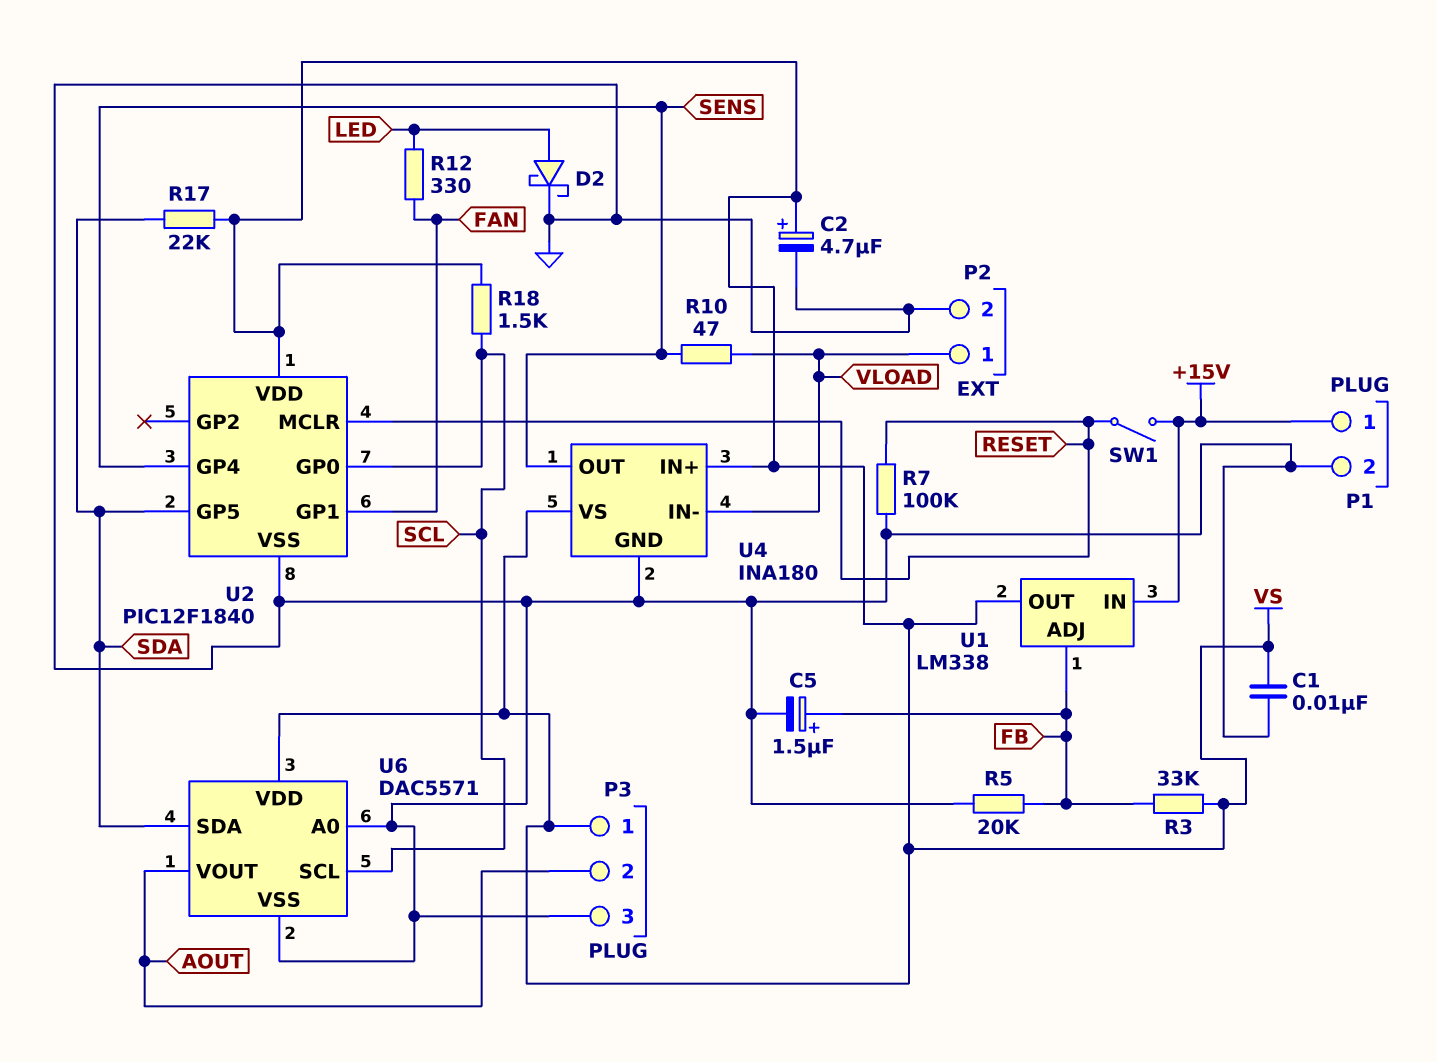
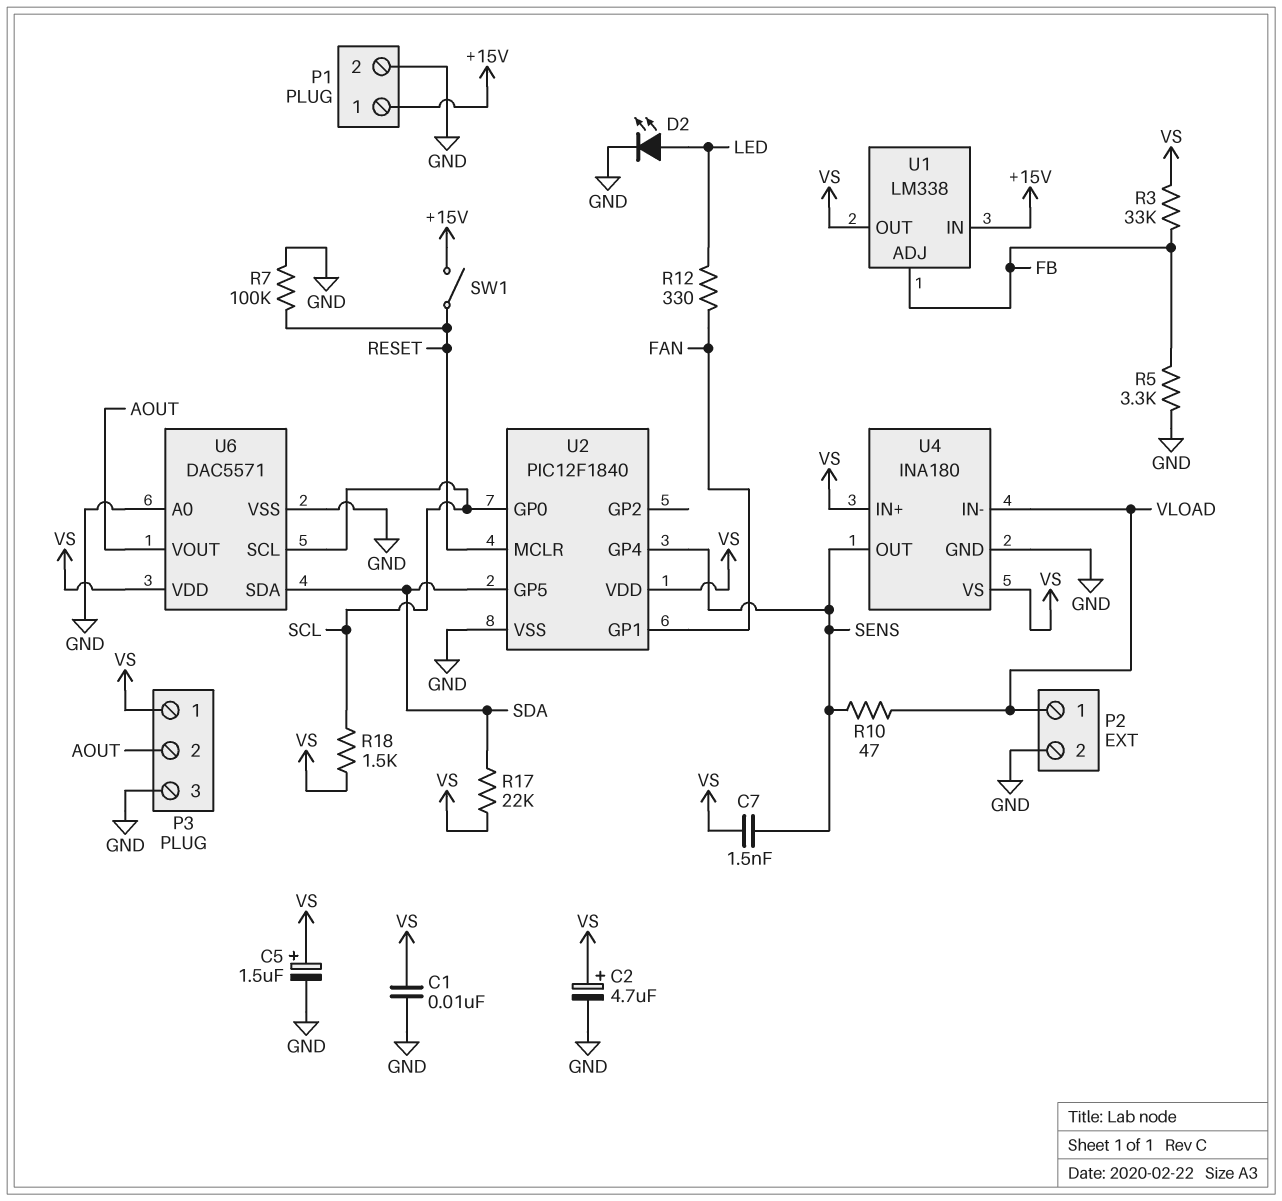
C5: 1.5uF (plus FB, minus GND) -> 1.5uF (plus VS, minus GND)
C7: none -> 1.5nF (SENS, VS)
D2: schottky (A LED, K GND) -> LED (A LED, K GND)
R5: 20k (FB, GND) -> 3.3k (FB, GND)

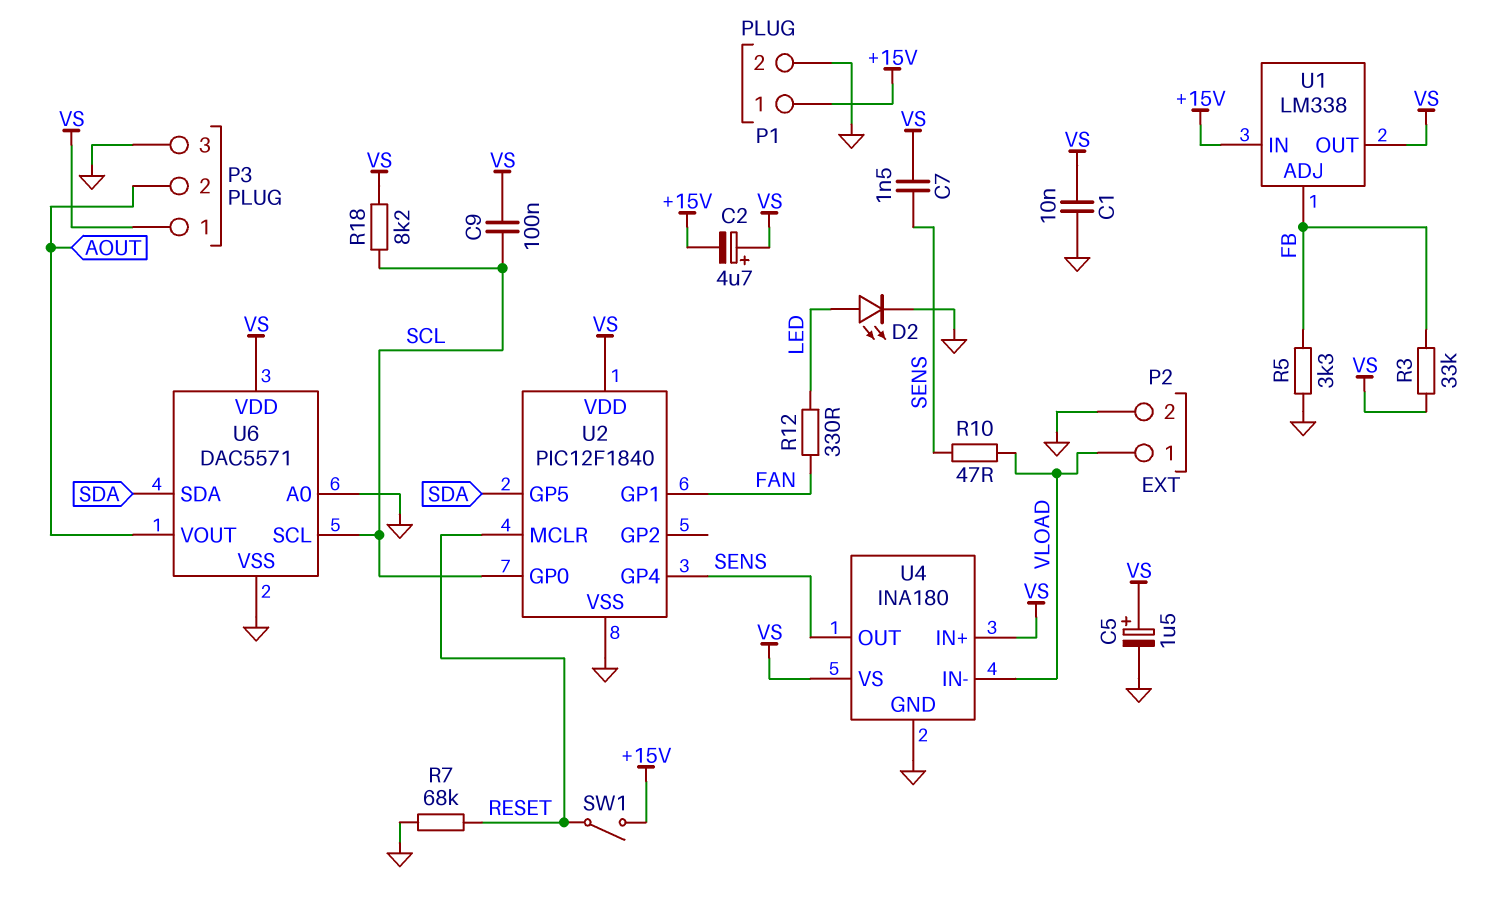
C2: 4.7uF (plus VS, minus GND) -> 4.7uF (plus VS, minus +15V)
C9: none -> 100nF (SCL, VS)
R7: 100k (GND, RESET) -> 68k (GND, RESET)
R17: 22k (SDA, VS) -> none
R18: 1.5k (SCL, VS) -> 8.2k (SCL, VS)

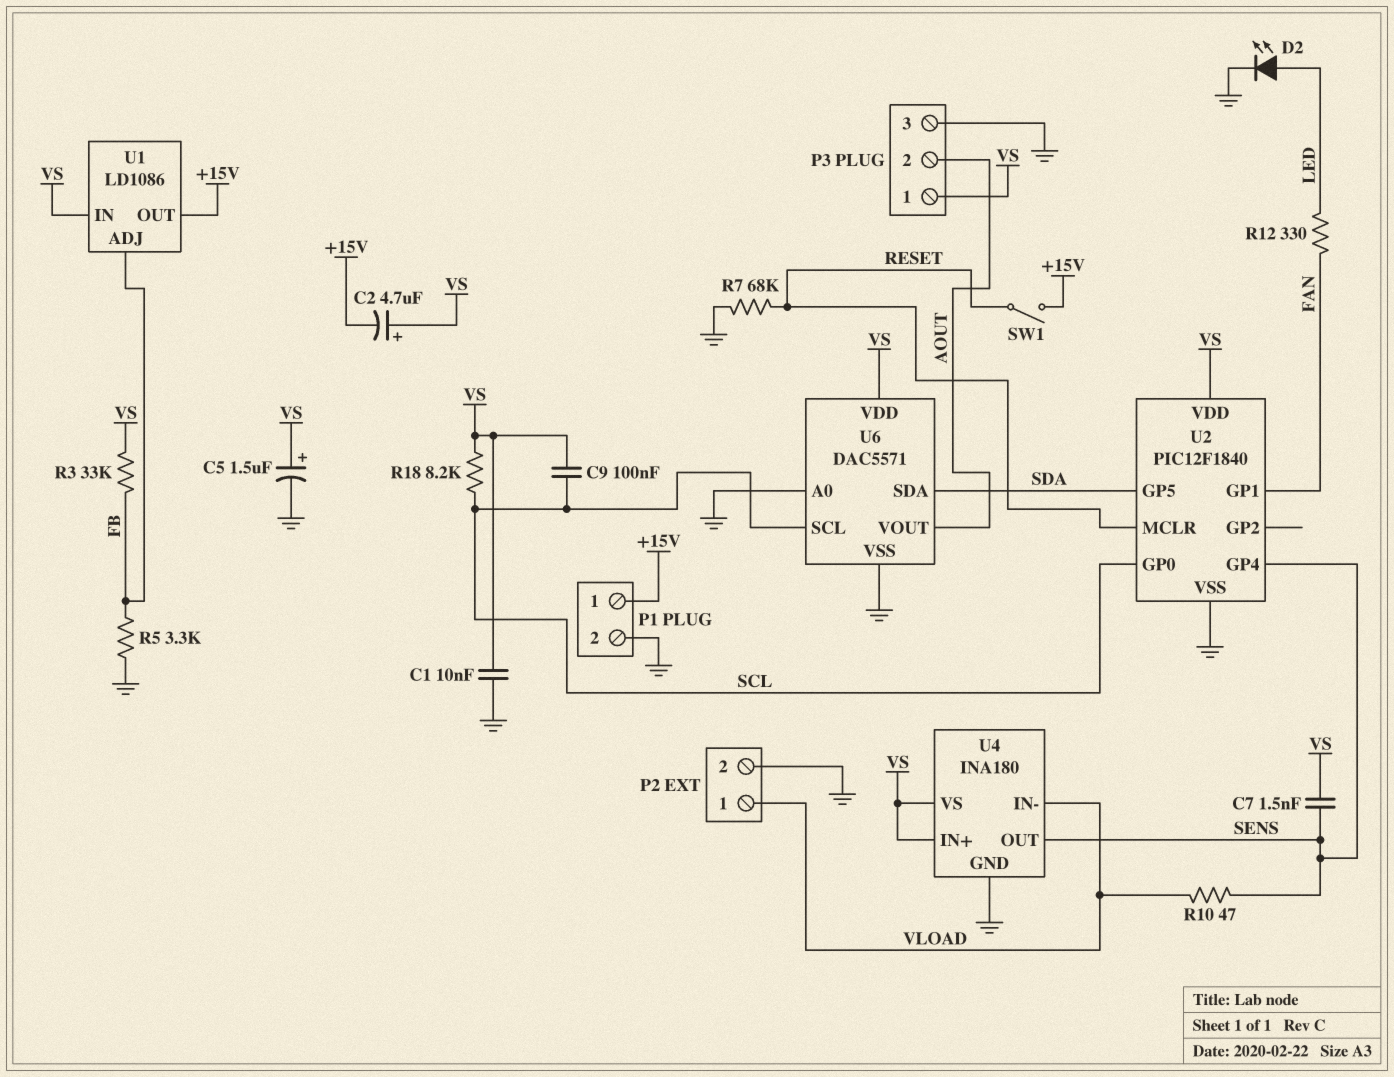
U1: LM338 -> LD1086
U1 pin IN: +15V -> VS
U1 pin OUT: VS -> +15V

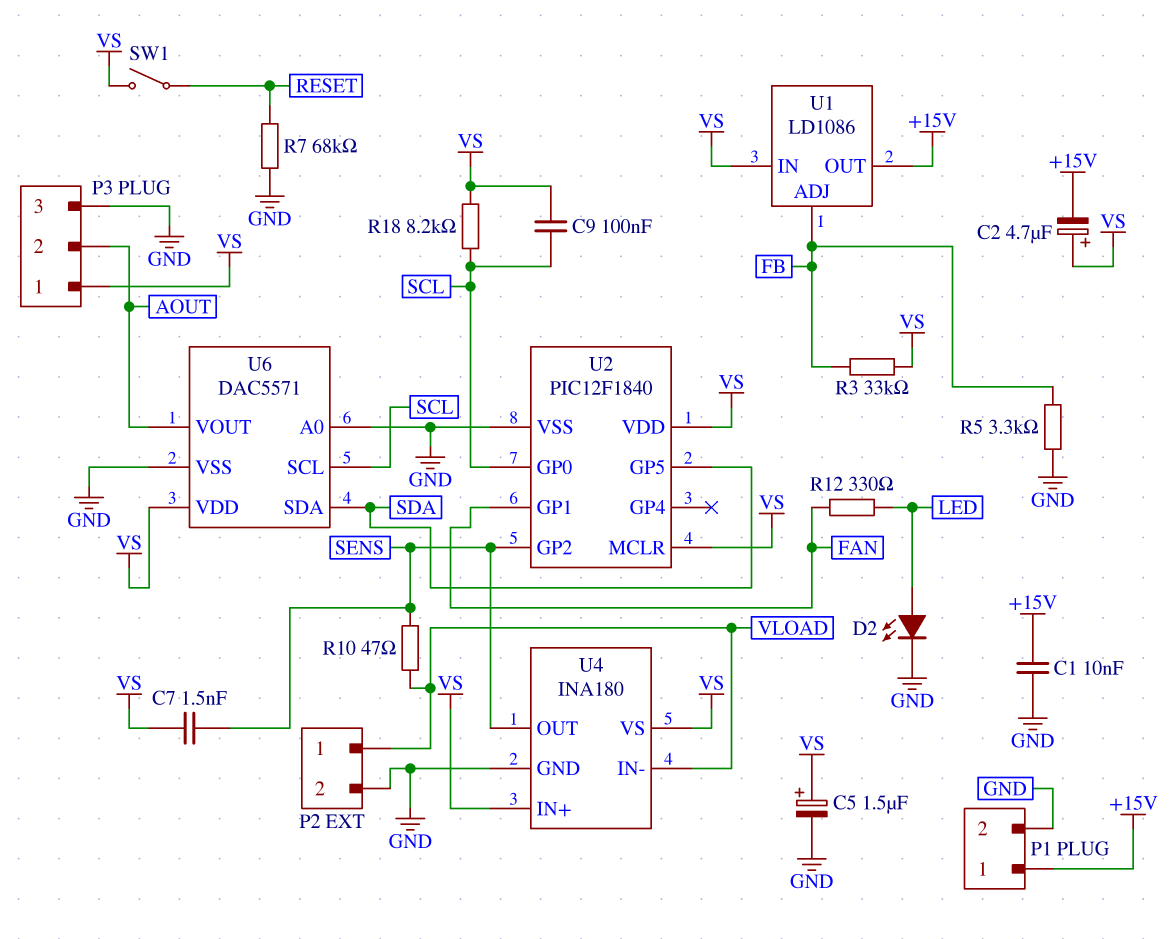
C1: 10nF (GND, VS) -> 10nF (+15V, GND)
SW1: switch (+15V, RESET) -> switch (RESET, VS)
U2 pin GP2: none -> SENS
U2 pin GP4: SENS -> none
U2 pin MCLR: RESET -> VS

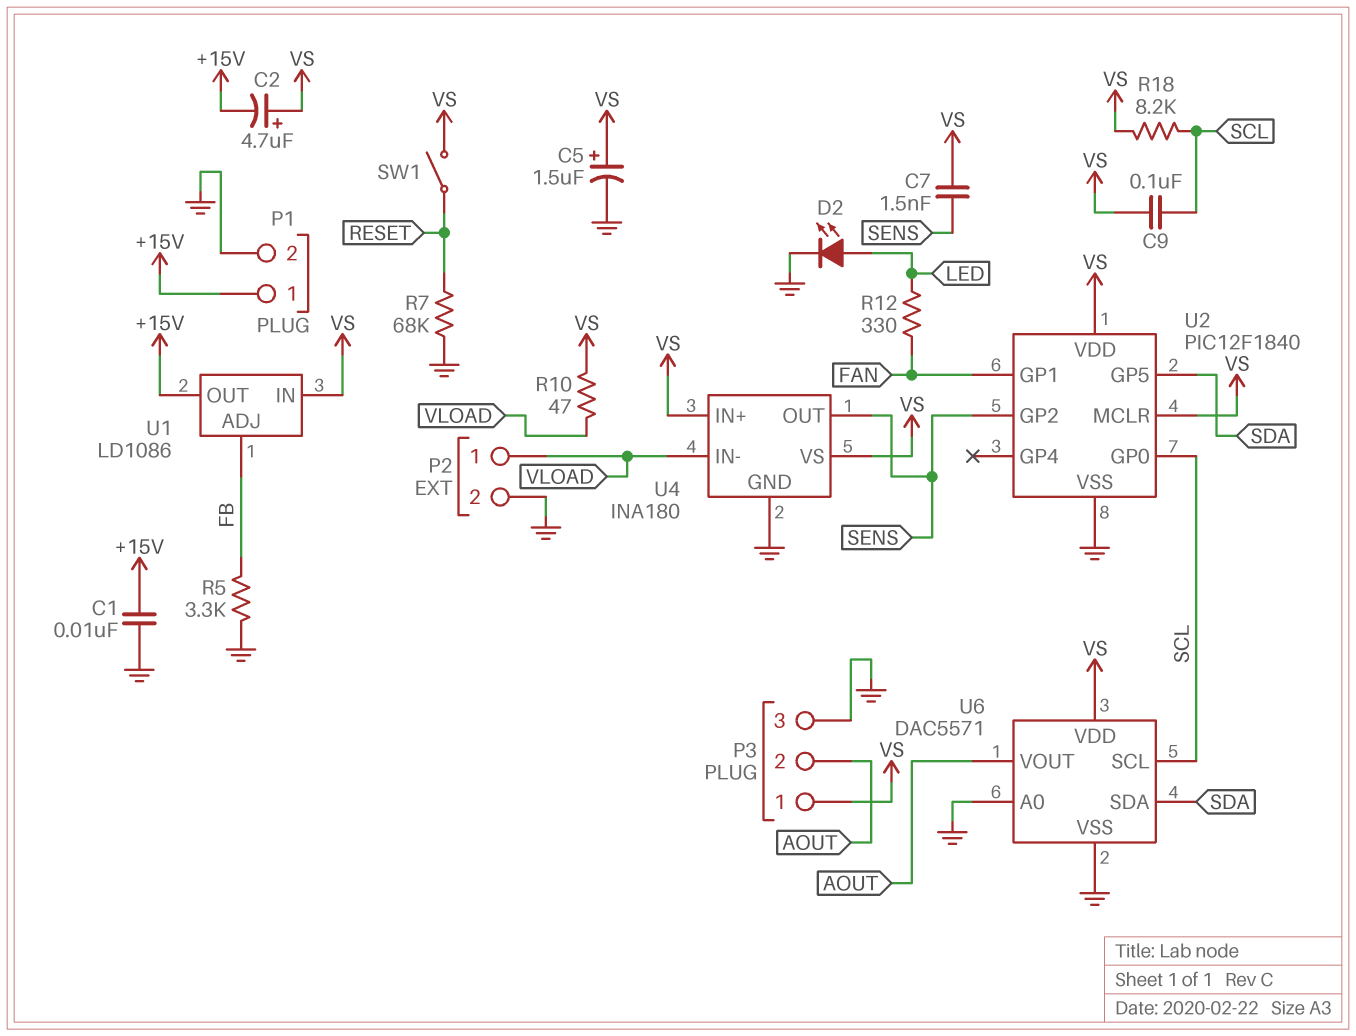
R3: 33k (FB, VS) -> none
R10: 47 (SENS, VLOAD) -> 47 (VLOAD, VS)

